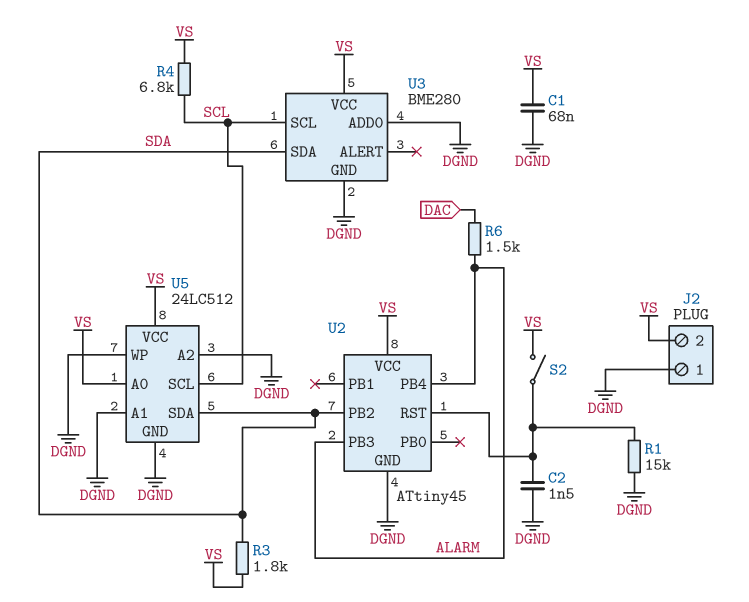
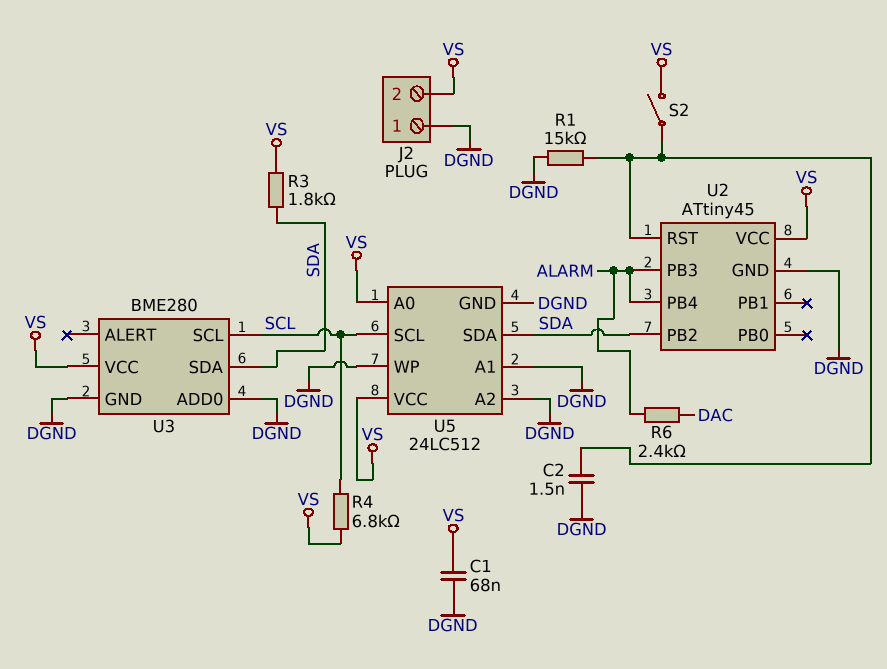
R6: 1.5k (ALARM, DAC) -> 2.4k (ALARM, DAC)

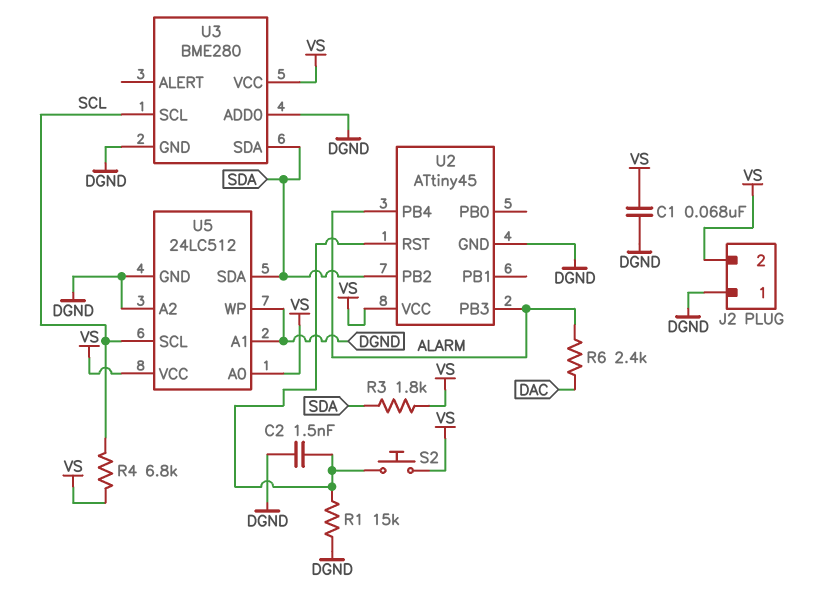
S2: switch (U2/RST, VS) -> button (U2/RST, VS)

